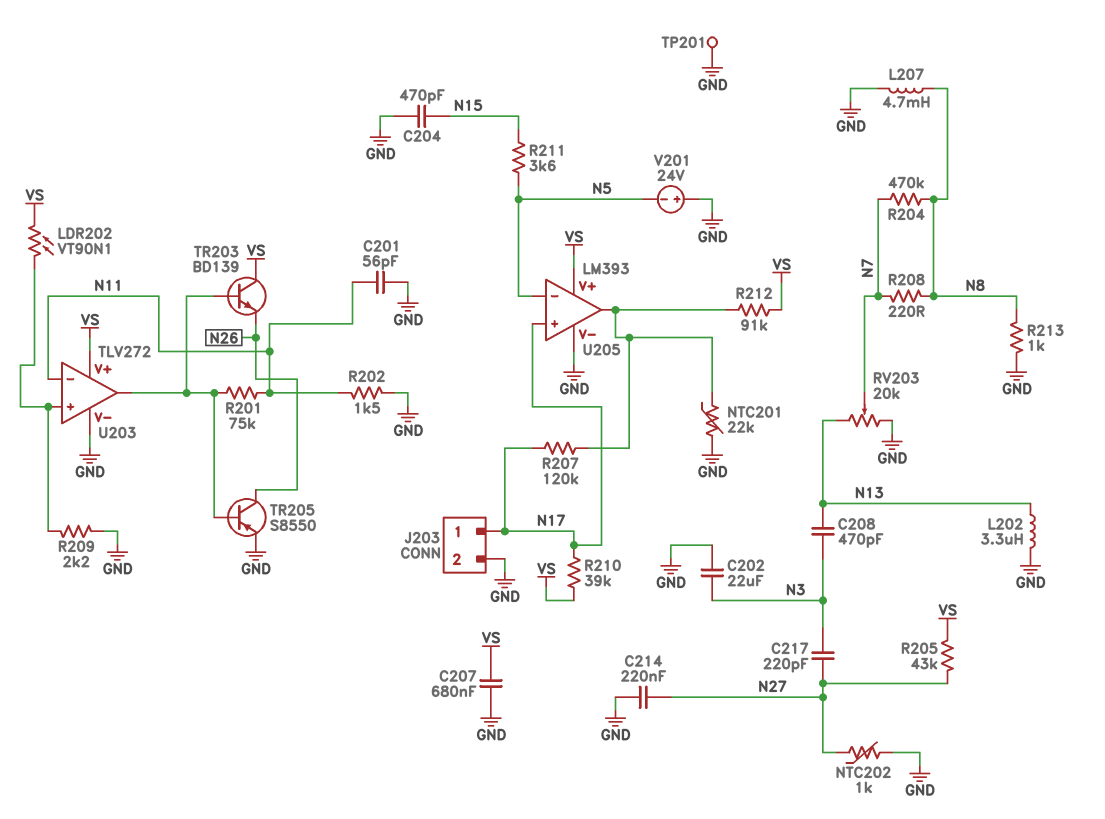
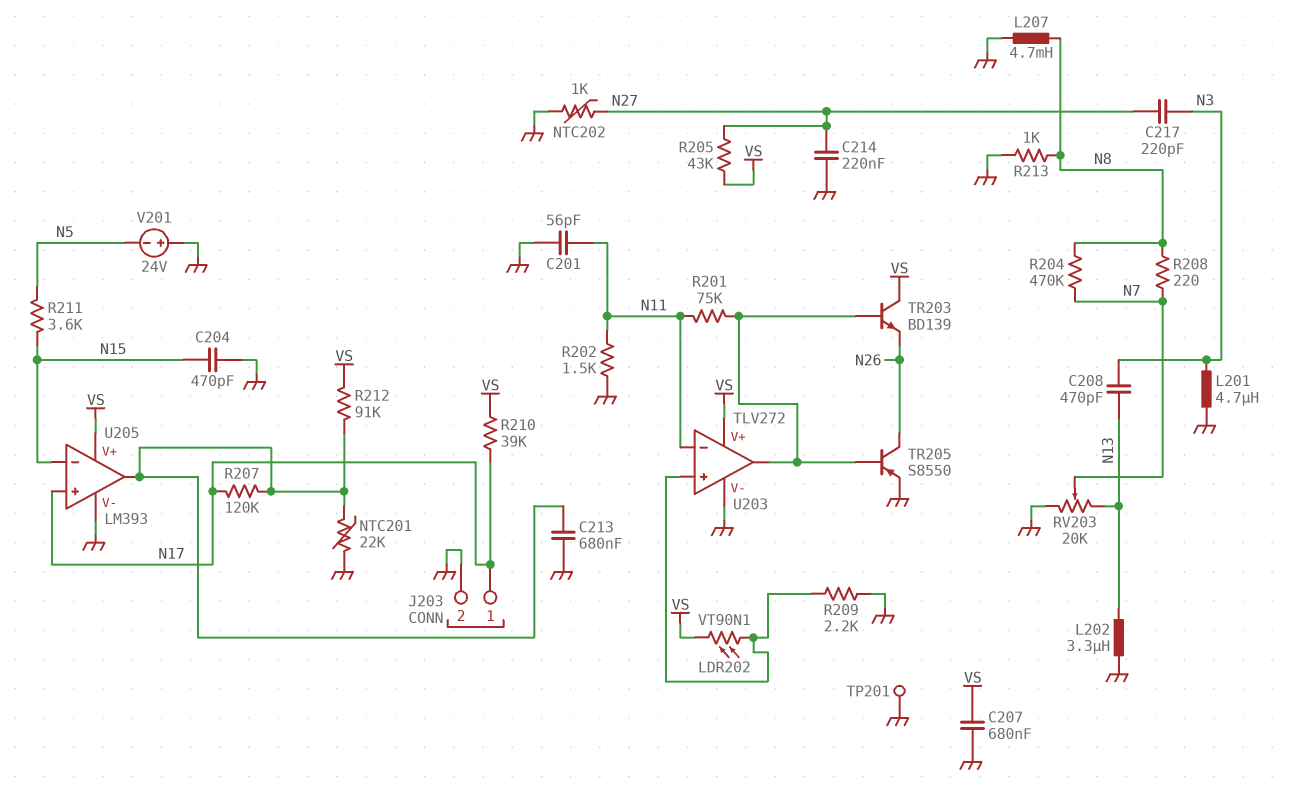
C202: 22uF (GND, N3) -> none
C213: none -> 680nF (GND, U205/out)
L201: none -> 4.7uH (GND, N3)
U205 pin in-: N5 -> N15

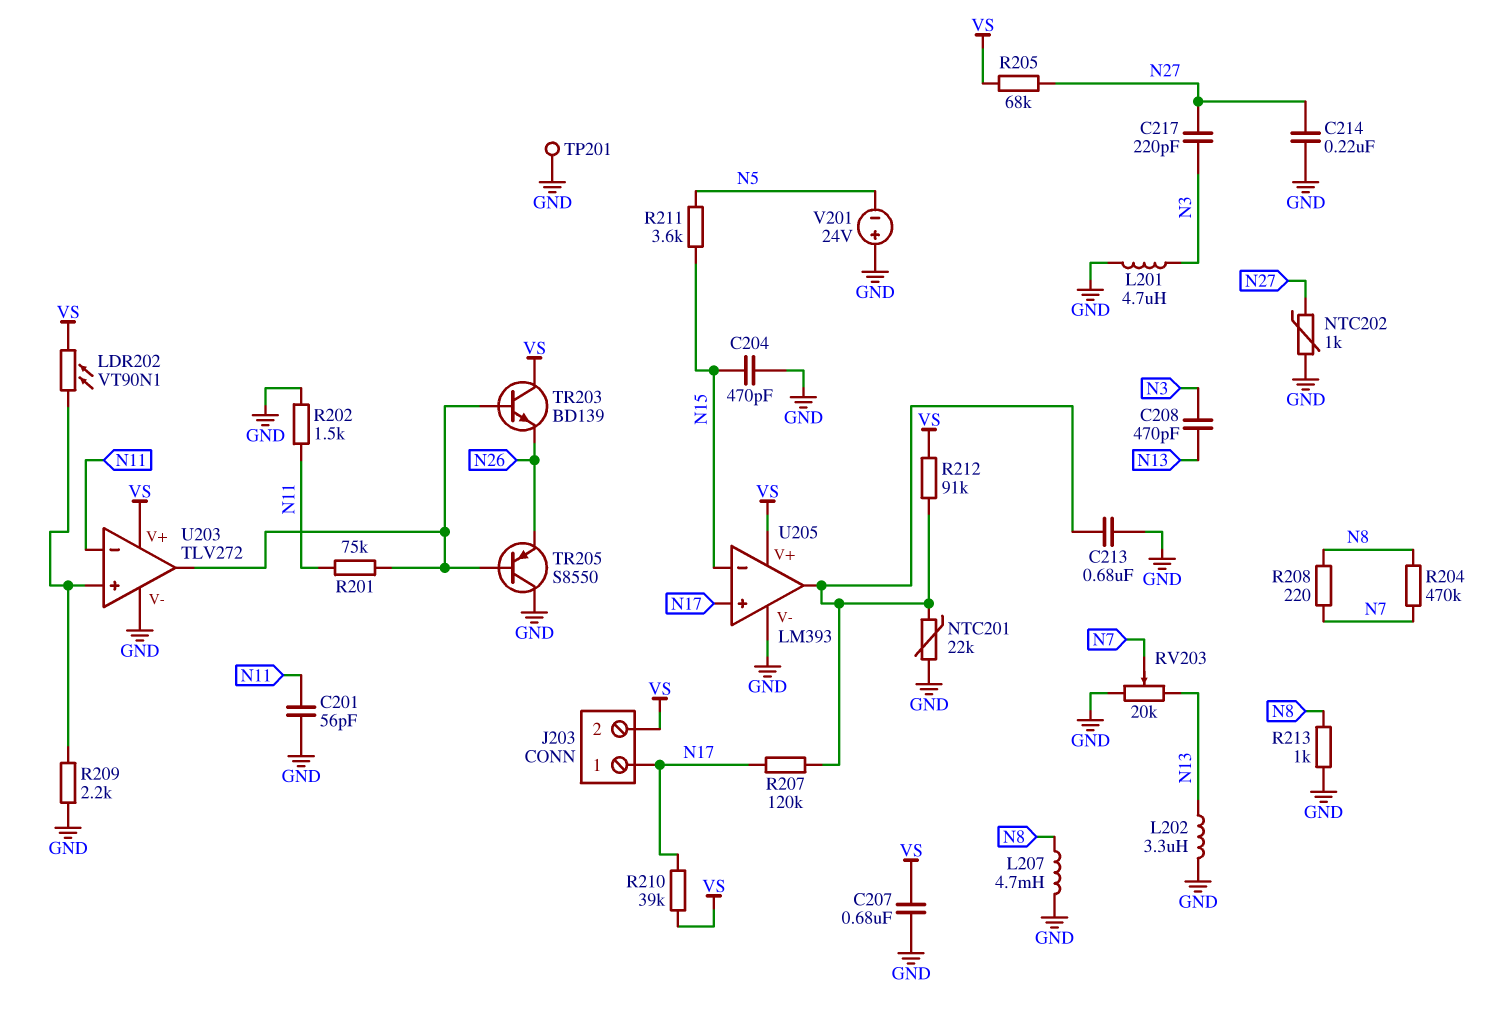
J203 pin 2: GND -> VS
R205: 43k (N27, VS) -> 68k (N27, VS)
TR205: PNP S8550 (B U203/out, C N26, E GND) -> PNP S8550 (B U203/out, C GND, E N26)

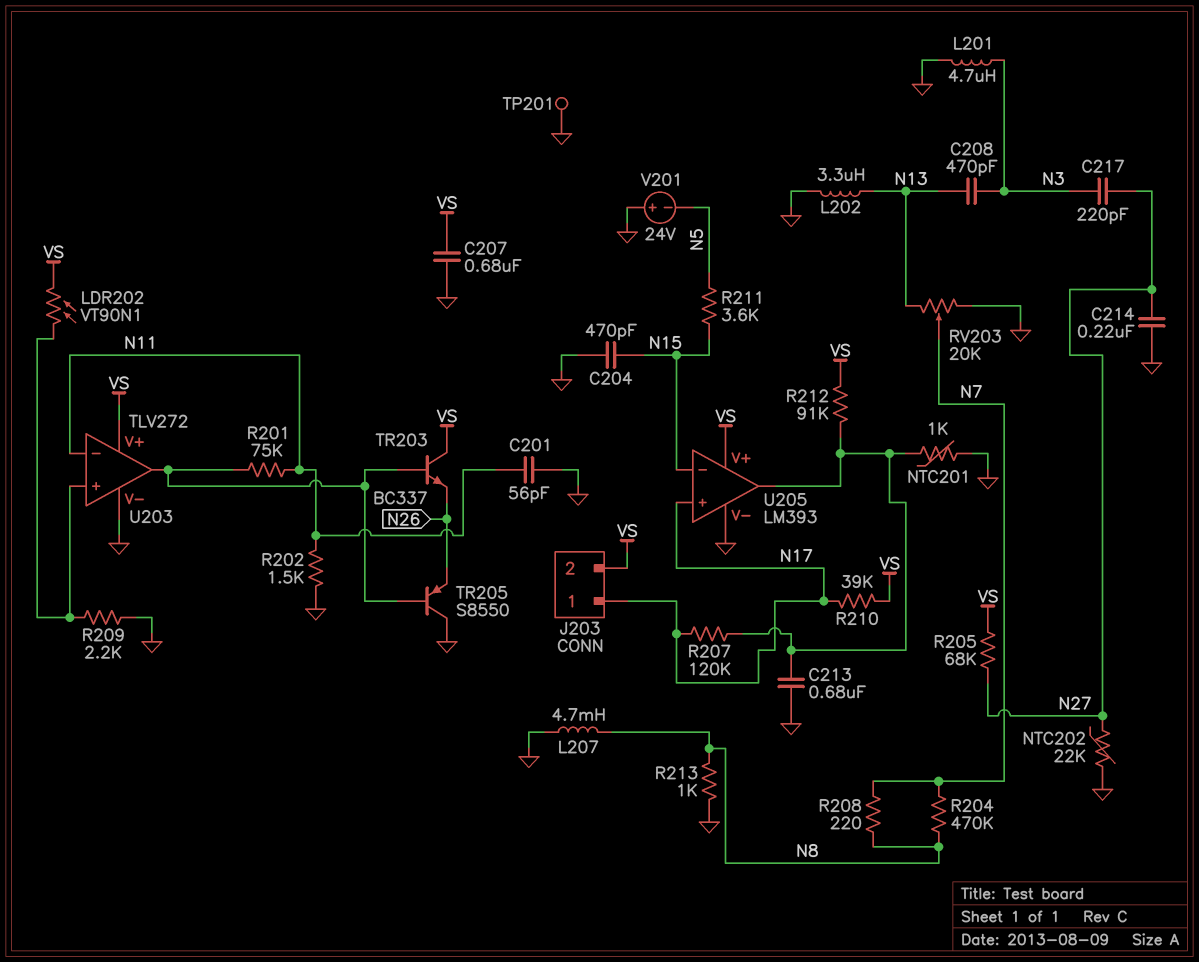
NTC201: 22k (GND, U205/out) -> 1k (GND, U205/out)
NTC202: 1k (GND, N27) -> 22k (GND, N27)
TR203: NPN BD139 (B U203/out, C VS, E N26) -> NPN BC337 (B U203/out, C VS, E N26)

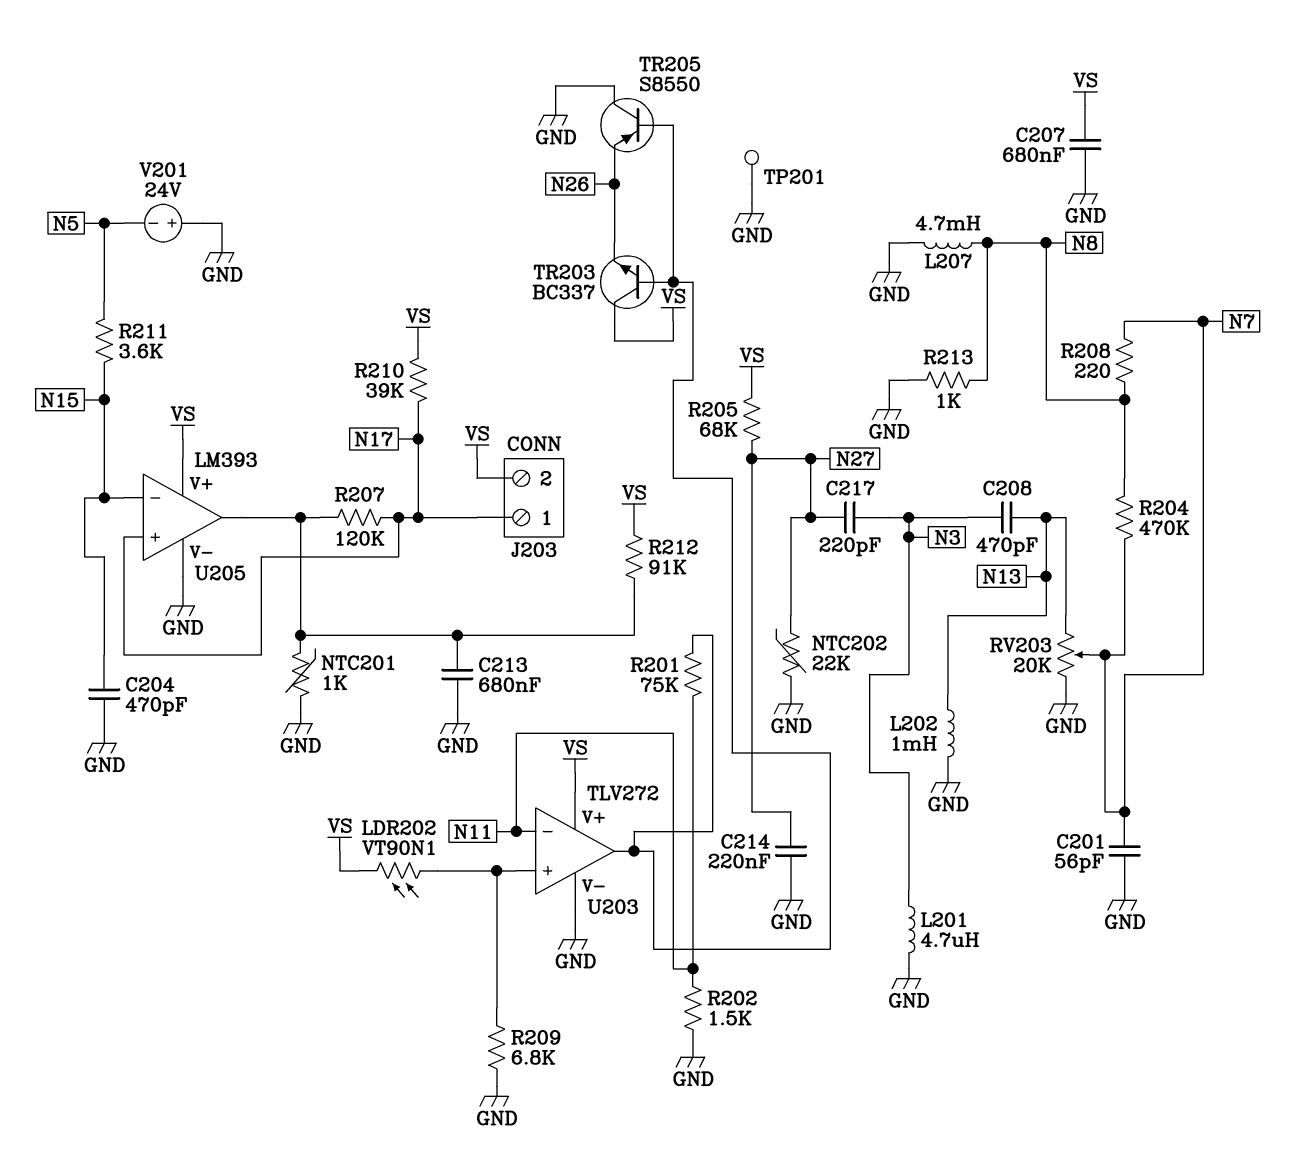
C201: 56pF (GND, N11) -> 56pF (GND, N7)
L202: 3.3uH (GND, N13) -> 1mH (GND, N13)
R209: 2.2k (GND, U203/in+) -> 6.8k (GND, U203/in+)

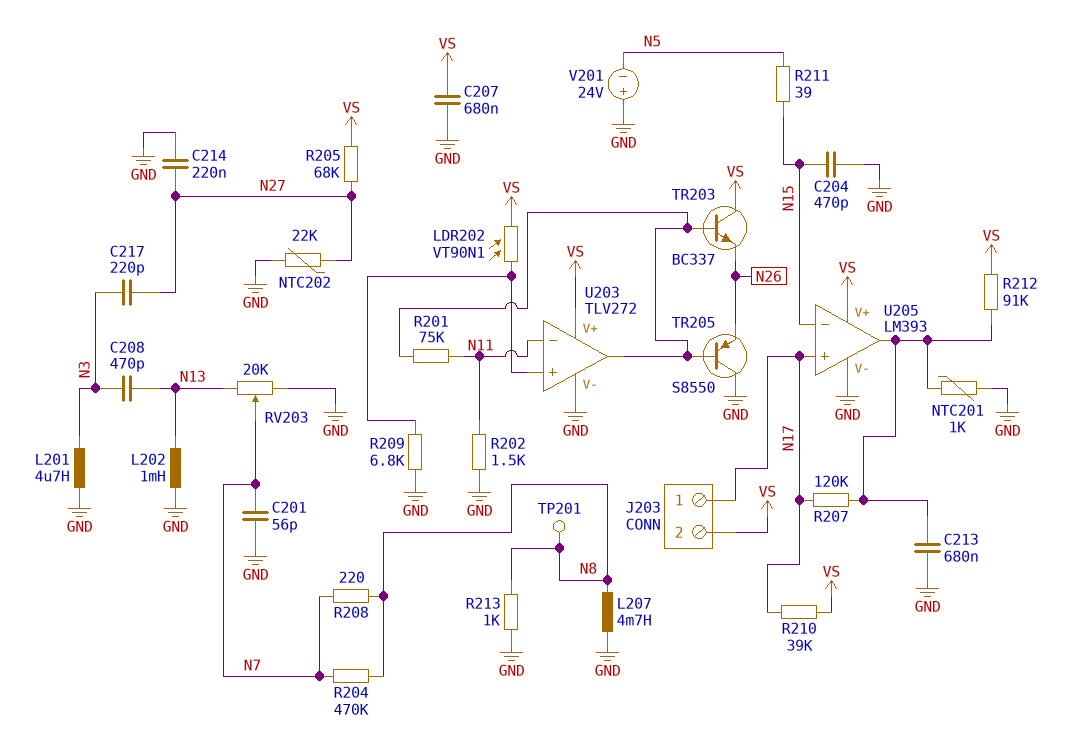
R211: 3.6k (N5, N15) -> 39 (N5, N15)
TP201: test point (GND) -> test point (N8)

